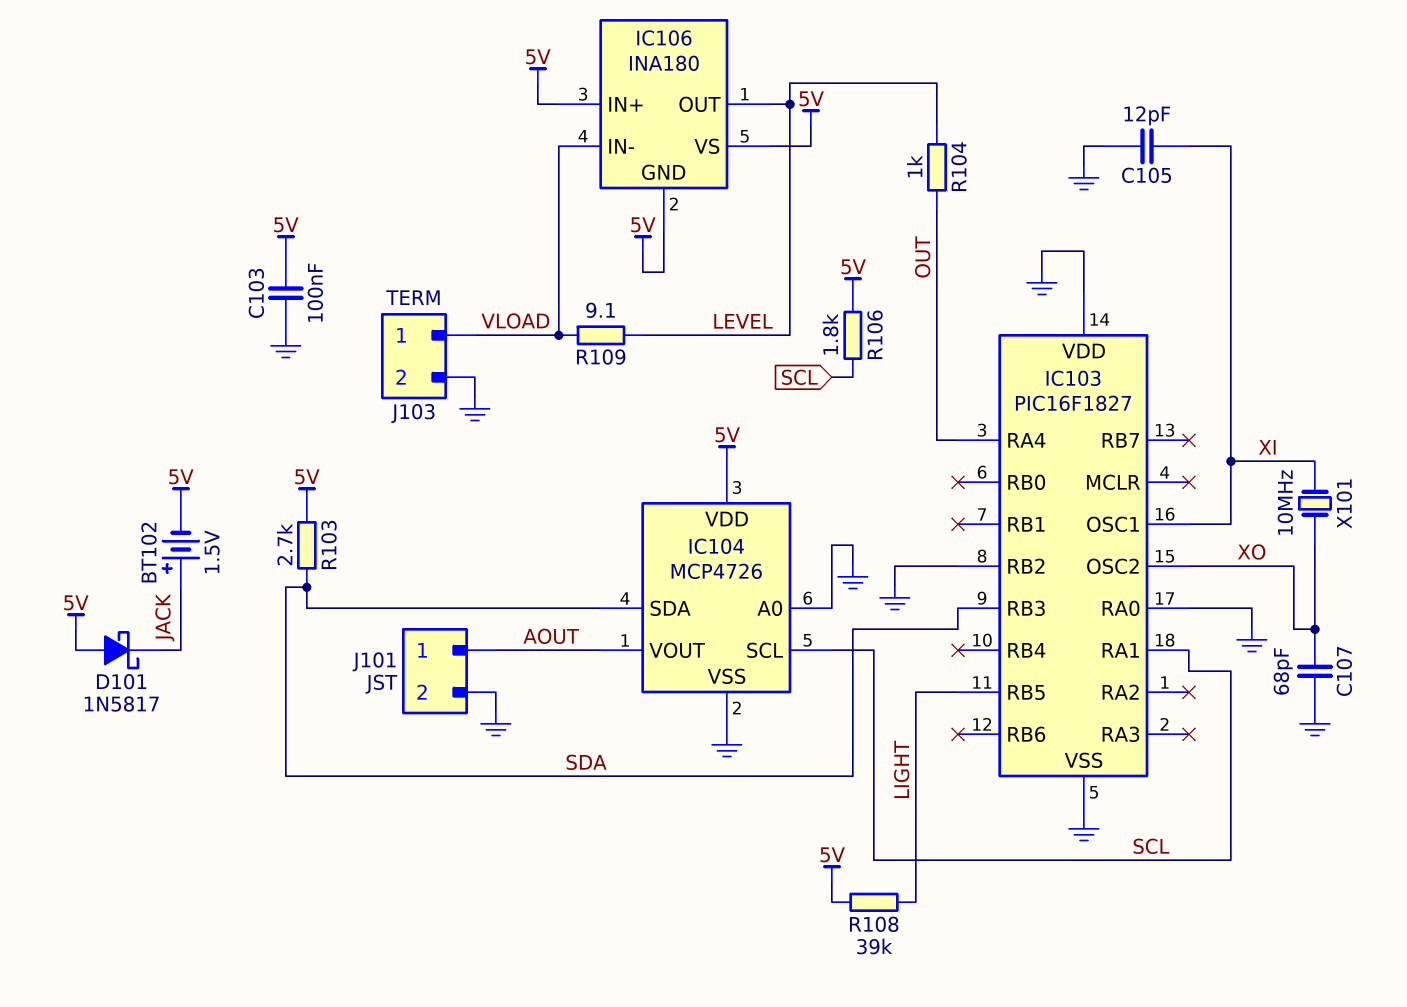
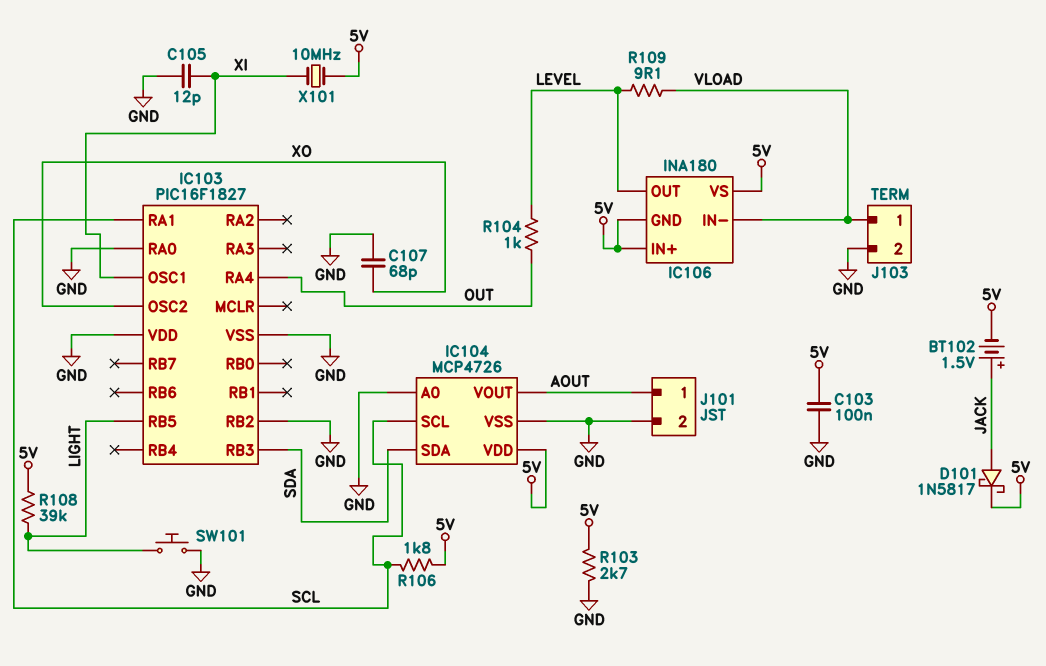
D101: schottky 1N5817 (A 5V, K JACK) -> schottky 1N5817 (A JACK, K 5V)
R103: 2.7k (5V, SDA) -> 2.7k (5V, GND)
SW101: none -> button (GND, LIGHT)
X101: 10MHz (XI, XO) -> 10MHz (5V, XI)

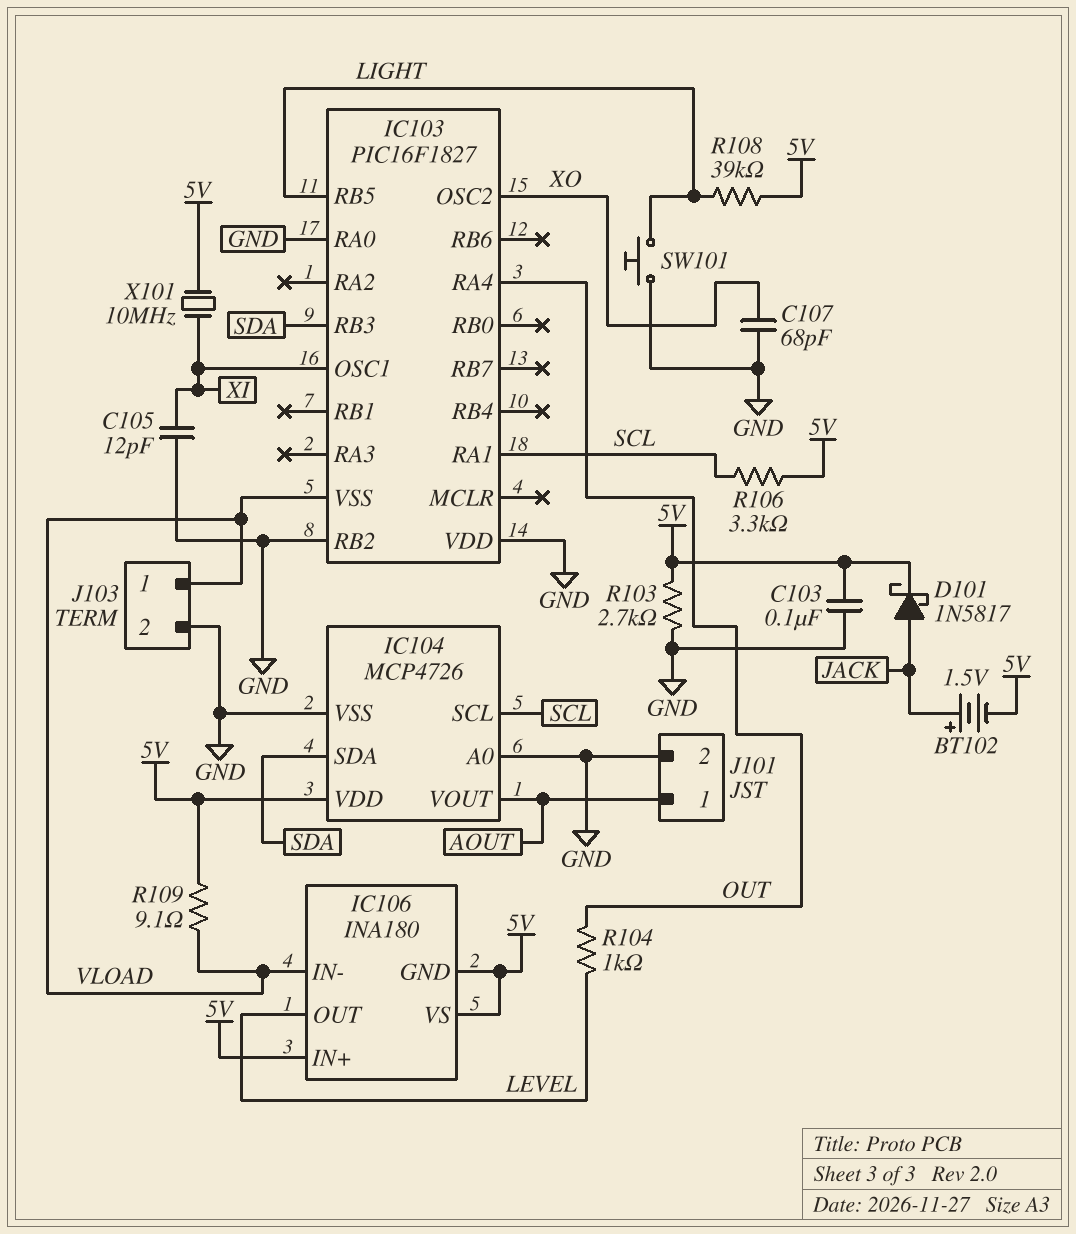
IC103 pin VSS: GND -> VLOAD
R106: 1.8k (5V, SCL) -> 3.3k (5V, SCL)
R109: 9.1 (LEVEL, VLOAD) -> 9.1 (5V, VLOAD)

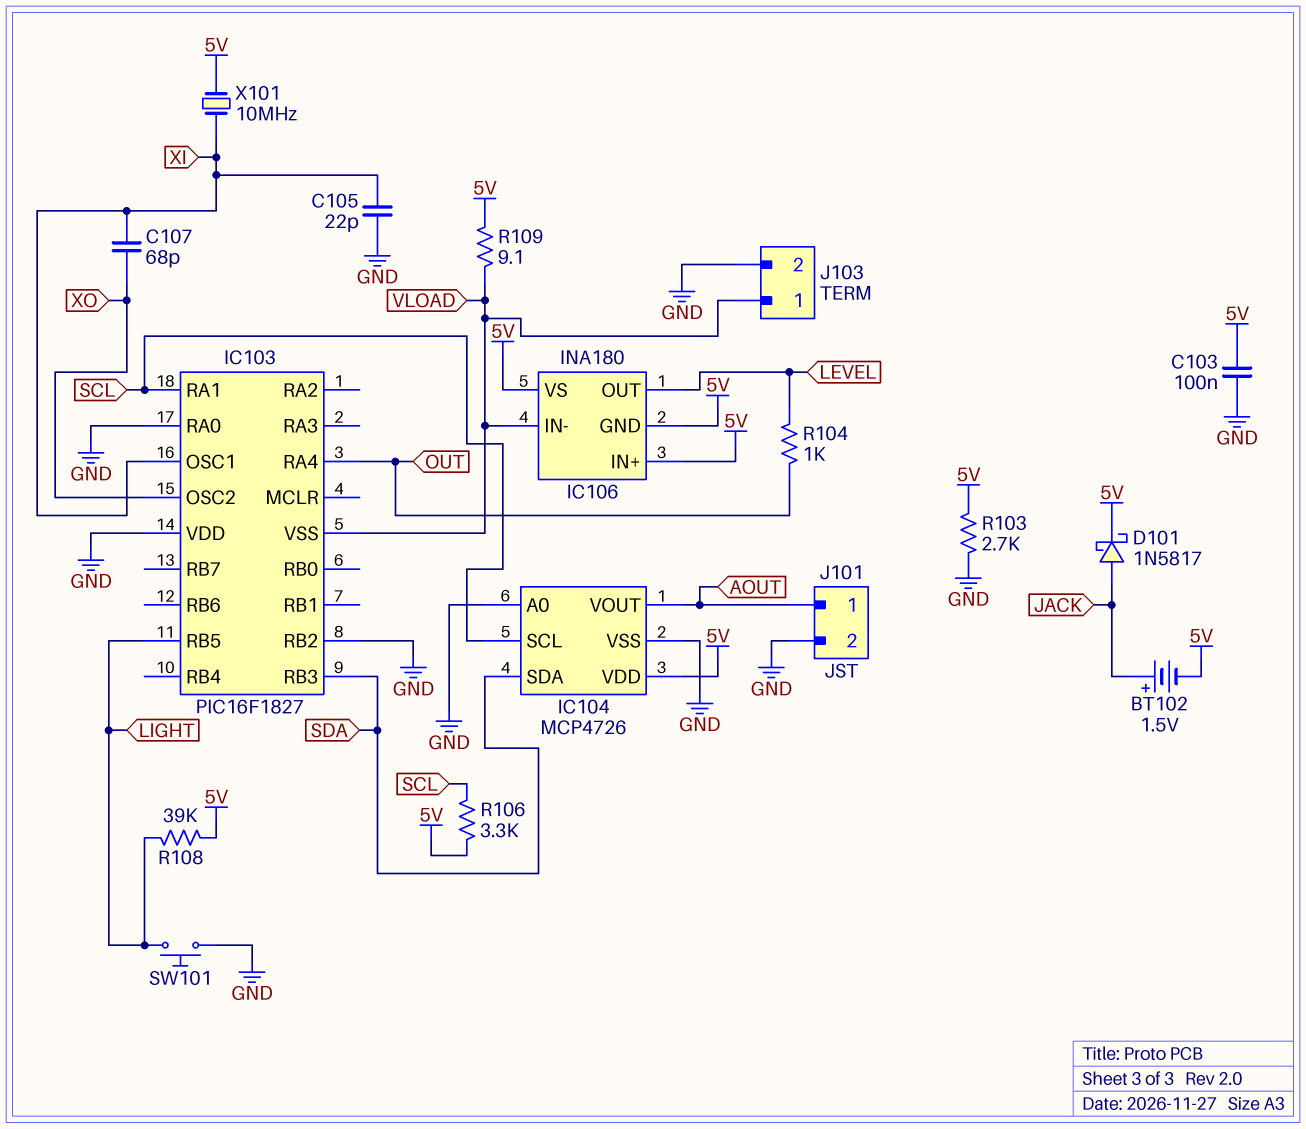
C105: 12pF (GND, XI) -> 22pF (GND, XI)
C107: 68pF (GND, XO) -> 68pF (XI, XO)

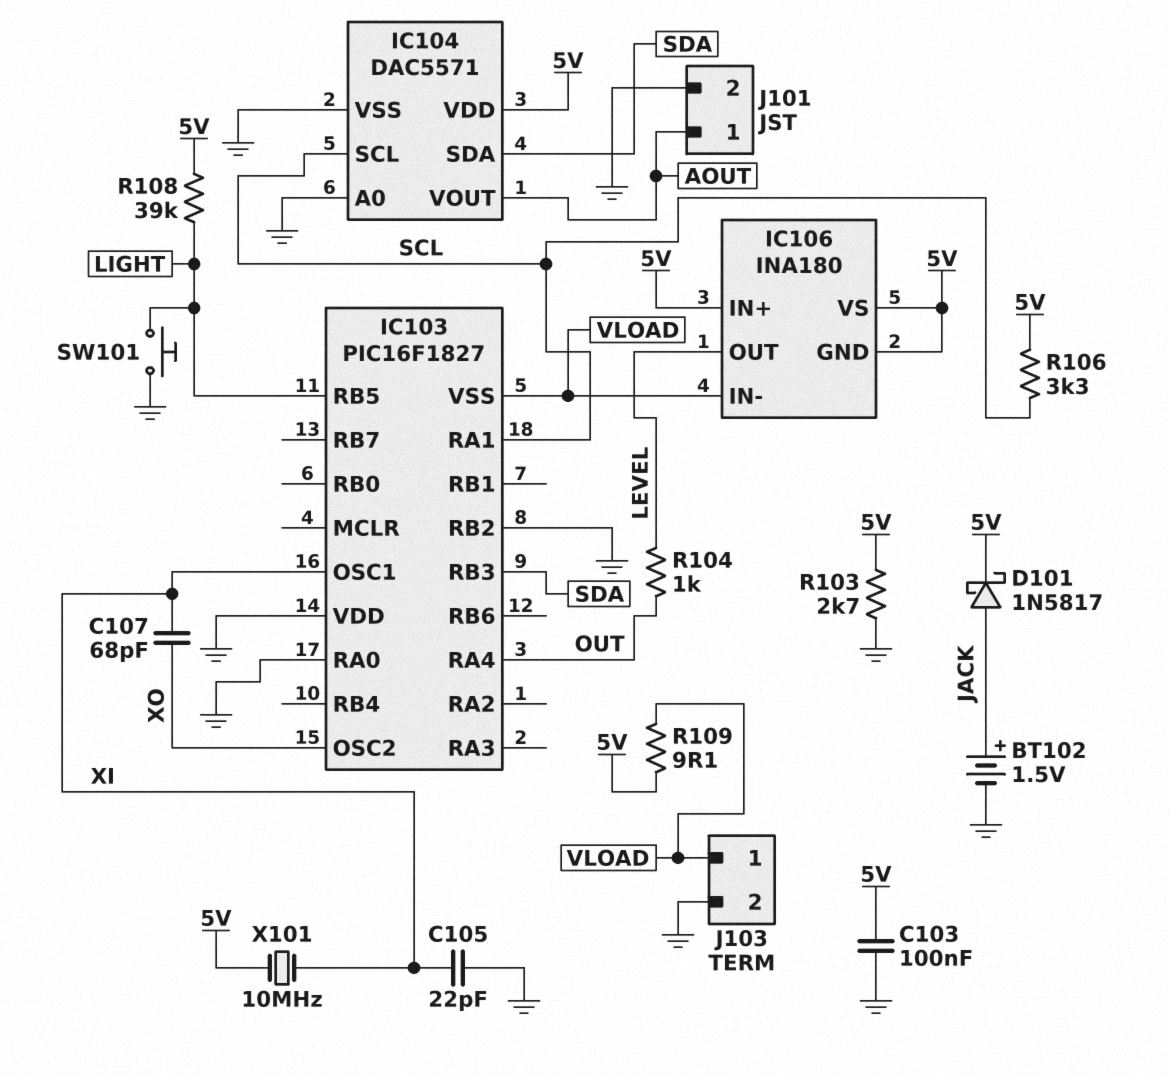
BT102: 1.5V (plus JACK, minus 5V) -> 1.5V (plus JACK, minus GND)
IC104: MCP4726 -> DAC5571

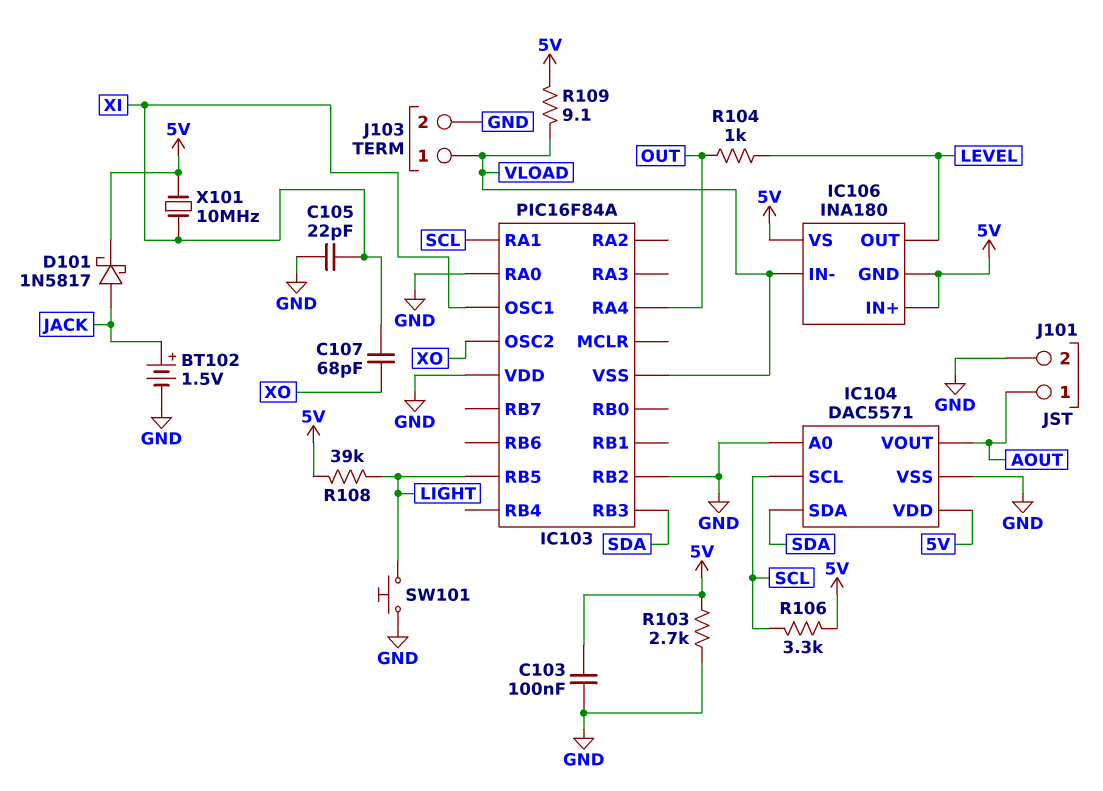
IC103: PIC16F1827 -> PIC16F84A

